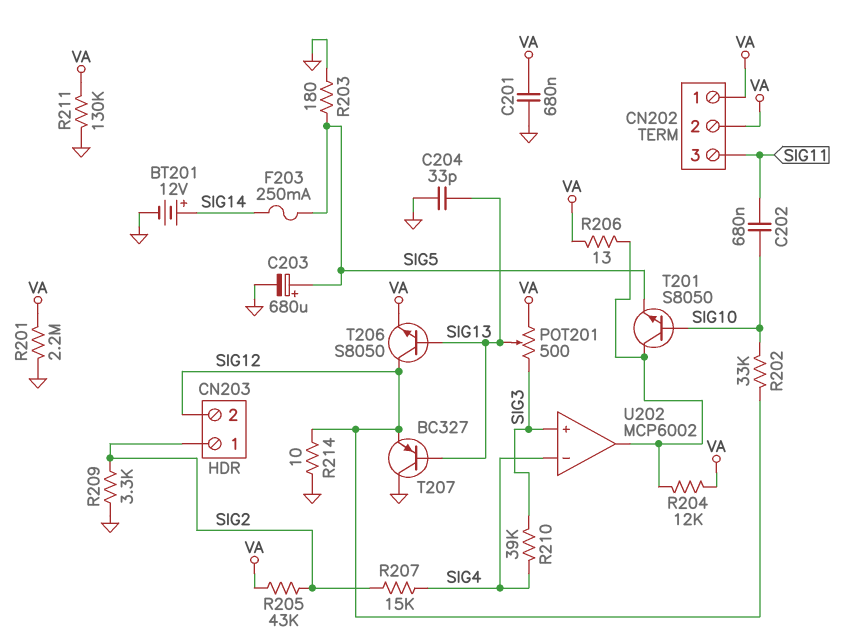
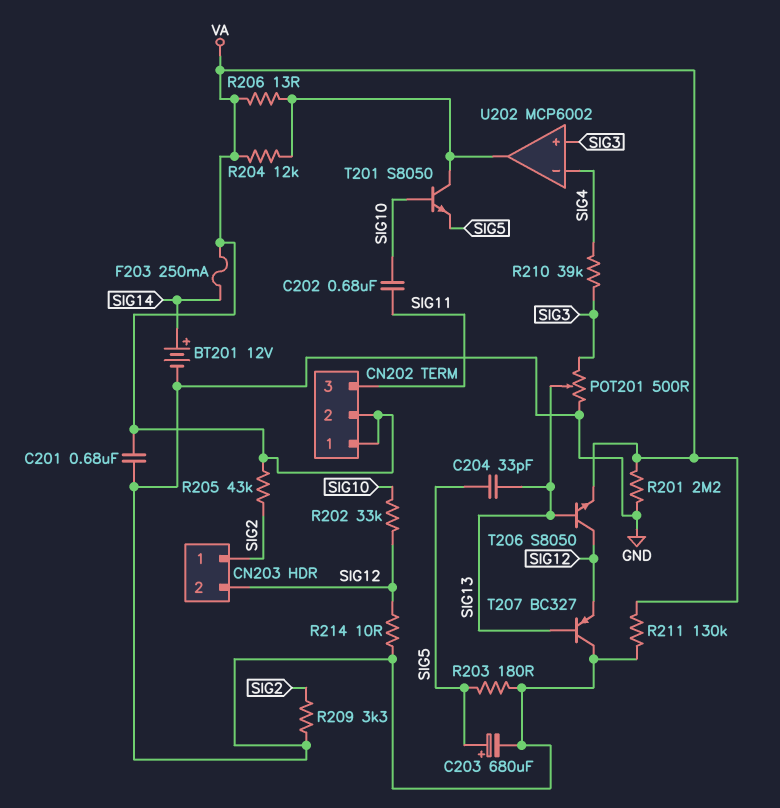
C204: 33pF (GND, SIG13) -> 33pF (SIG5, SIG13)
F203: 250mA (SIG5, SIG14) -> 250mA (SIG14, VA)
POT201: 500 (SIG3, VA, wiper SIG13) -> 500 (GND, SIG3, wiper SIG13)
R207: 15k (SIG2, SIG4) -> none

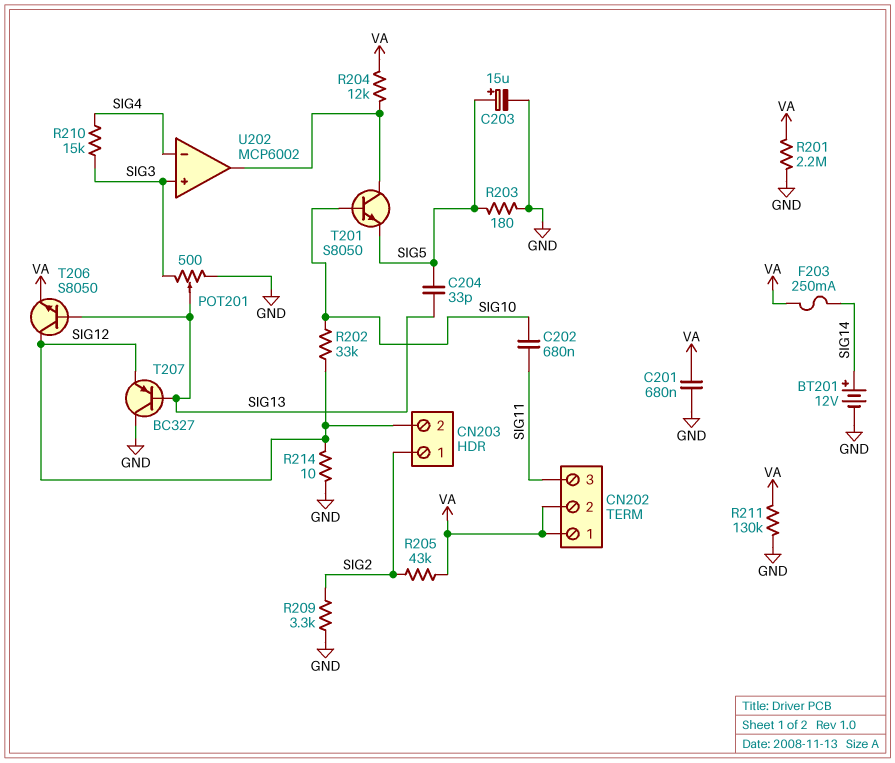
C203: 680uF (plus SIG5, minus GND) -> 15uF (plus SIG5, minus GND)
R206: 13 (U202/out, VA) -> none
R210: 39k (SIG3, SIG4) -> 15k (SIG3, SIG4)

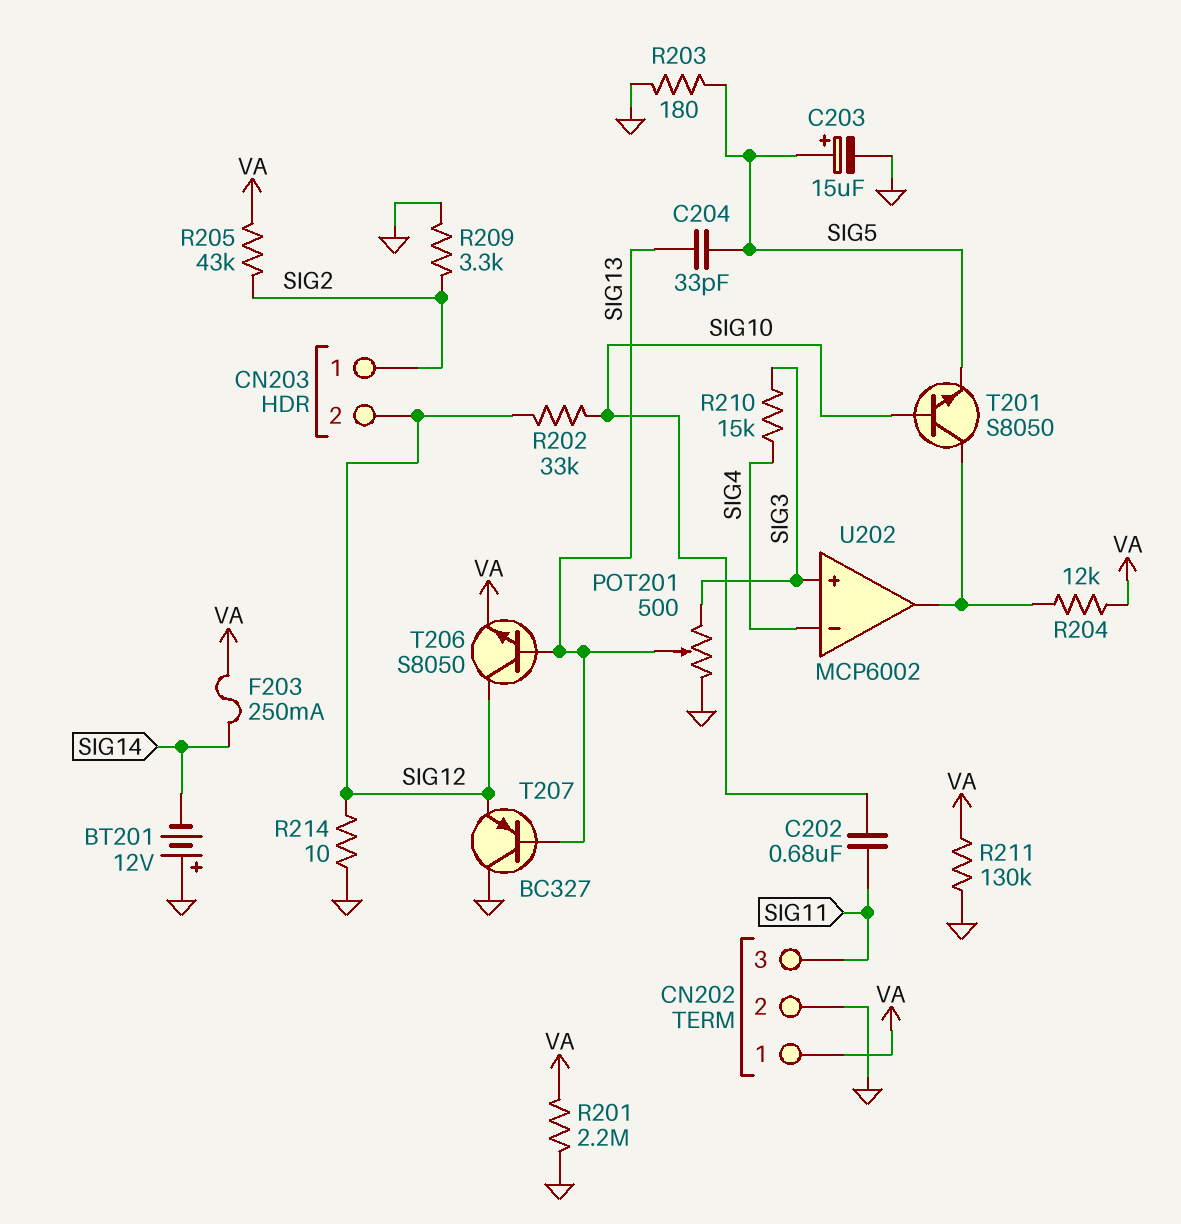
BT201: 12V (plus SIG14, minus GND) -> 12V (plus GND, minus SIG14)
C201: 680nF (GND, VA) -> none
CN202 pin 2: VA -> GND

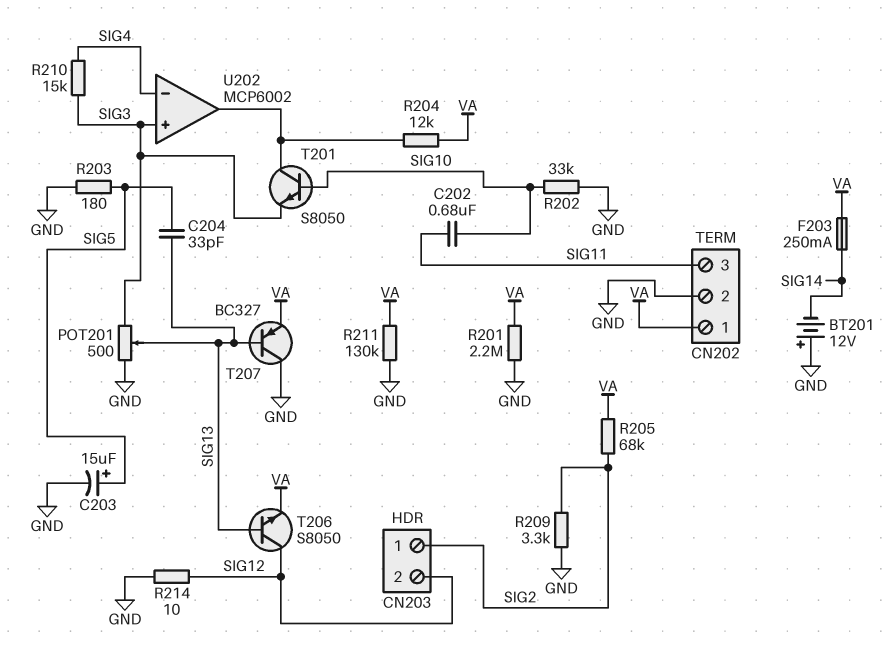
R202: 33k (SIG10, SIG12) -> 33k (GND, SIG10)
R205: 43k (SIG2, VA) -> 68k (SIG2, VA)
T201: NPN S8050 (B SIG10, C U202/out, E SIG5) -> NPN S8050 (B SIG10, C U202/out, E SIG3)
T207: PNP BC327 (B SIG13, C GND, E SIG12) -> PNP BC327 (B SIG13, C GND, E VA)

